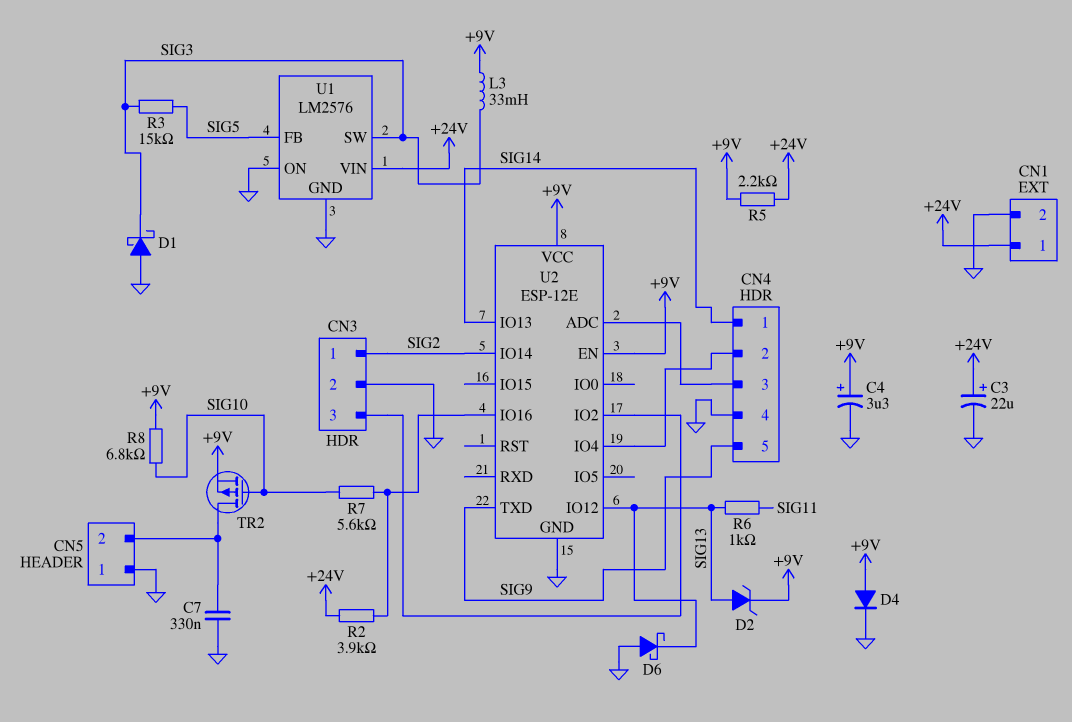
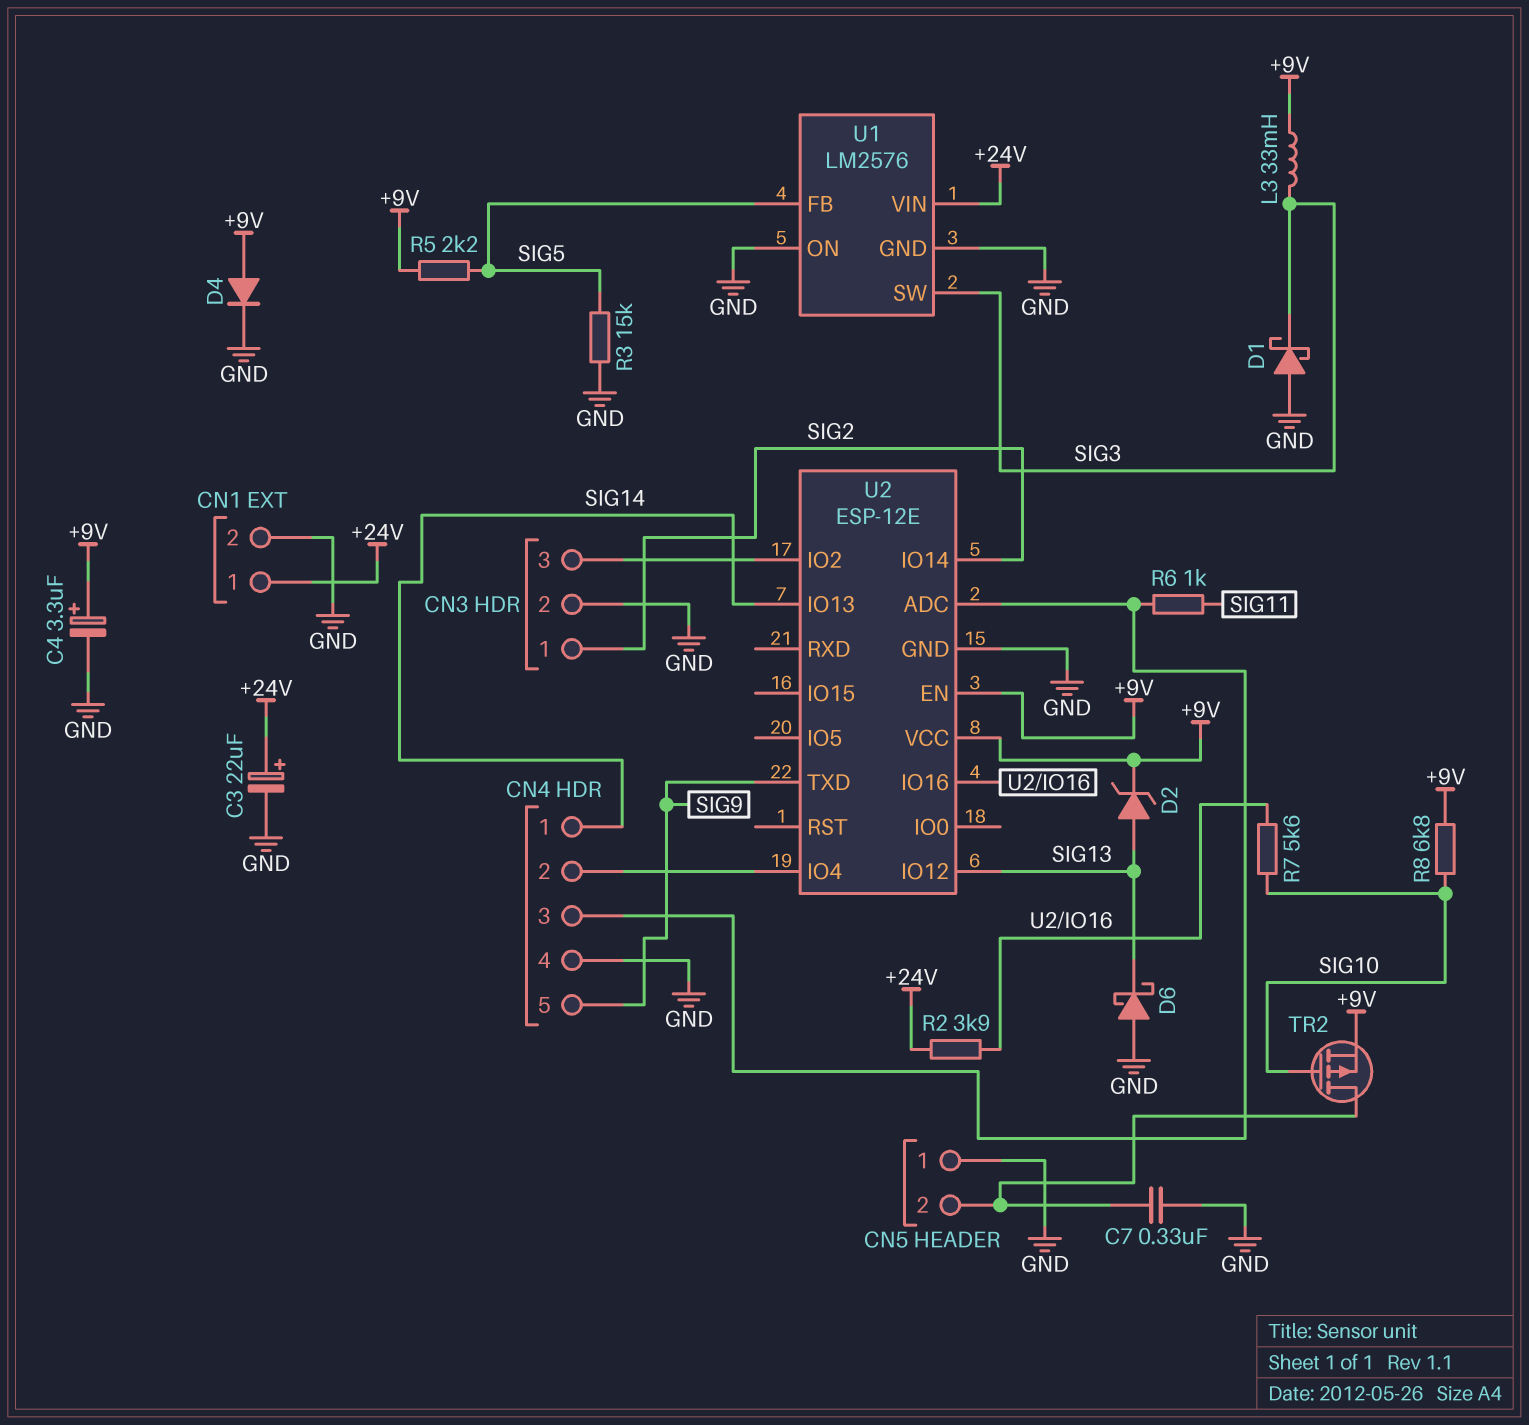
R3: 15k (SIG3, SIG5) -> 15k (GND, SIG5)
R5: 2.2k (+9V, +24V) -> 2.2k (+9V, SIG5)
R6: 1k (SIG11, SIG13) -> 1k (CN4/3, SIG11)

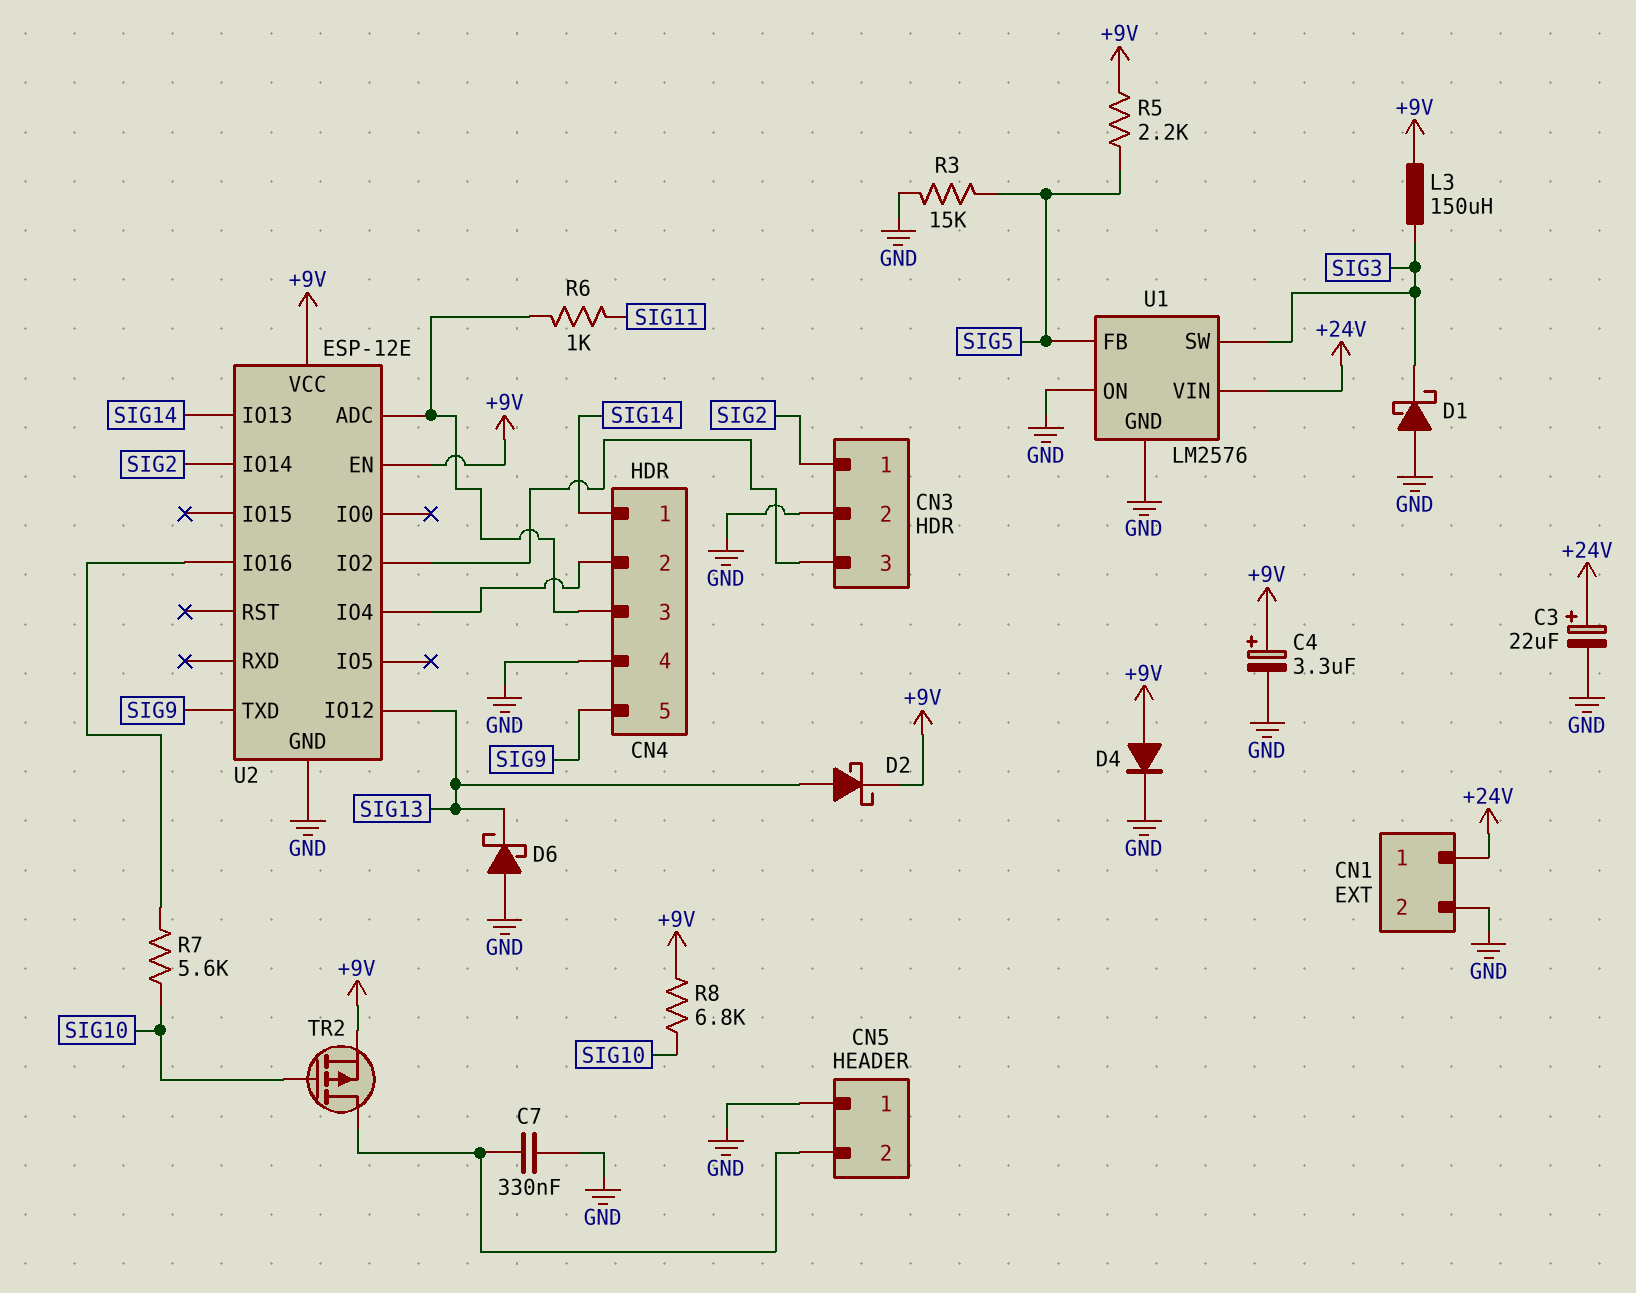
D2: zener (A SIG13, K +9V) -> schottky (A SIG13, K +9V)
L3: 33mH (+9V, SIG3) -> 150uH (+9V, SIG3)
R2: 3.9k (+24V, U2/IO16) -> none

